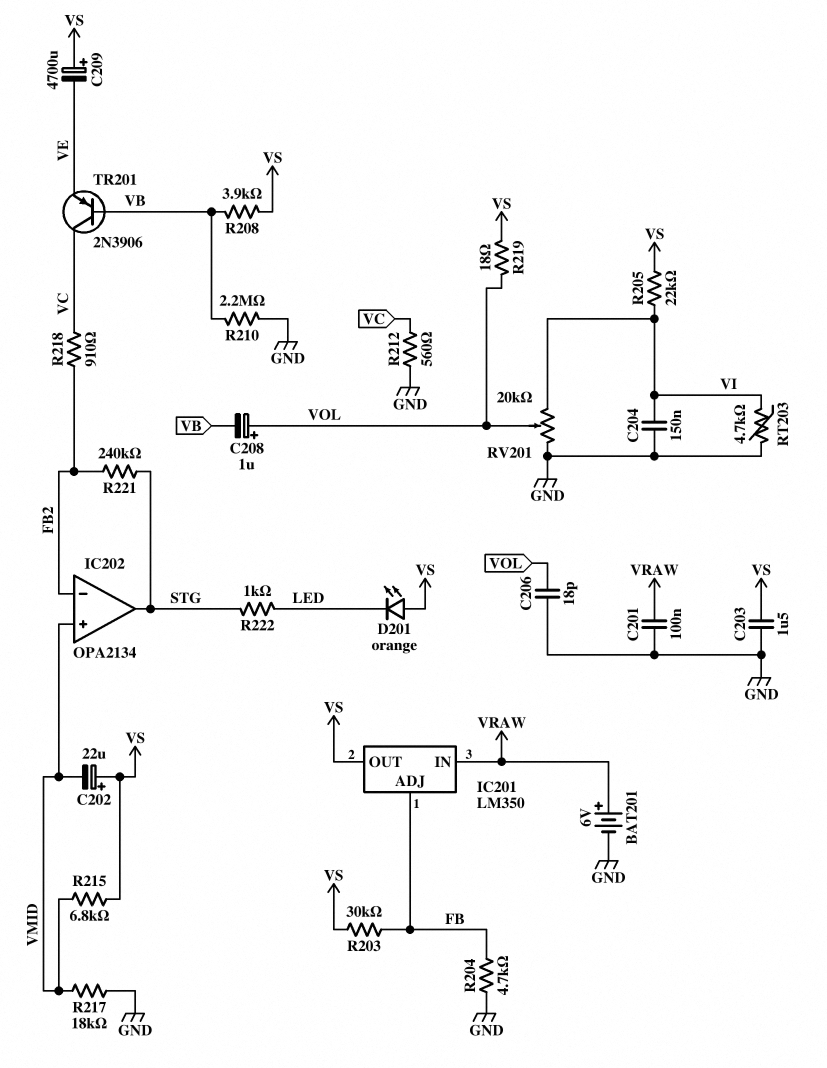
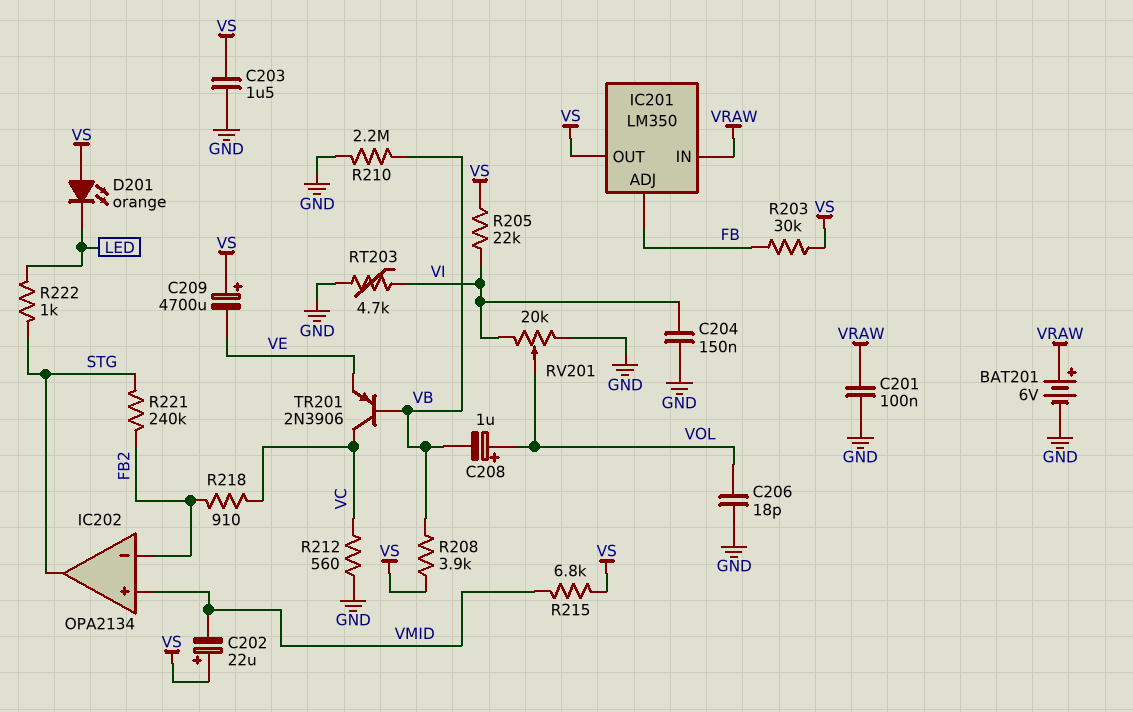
R204: 4.7k (FB, GND) -> none
R217: 18k (GND, VMID) -> none
R219: 18 (VOL, VS) -> none

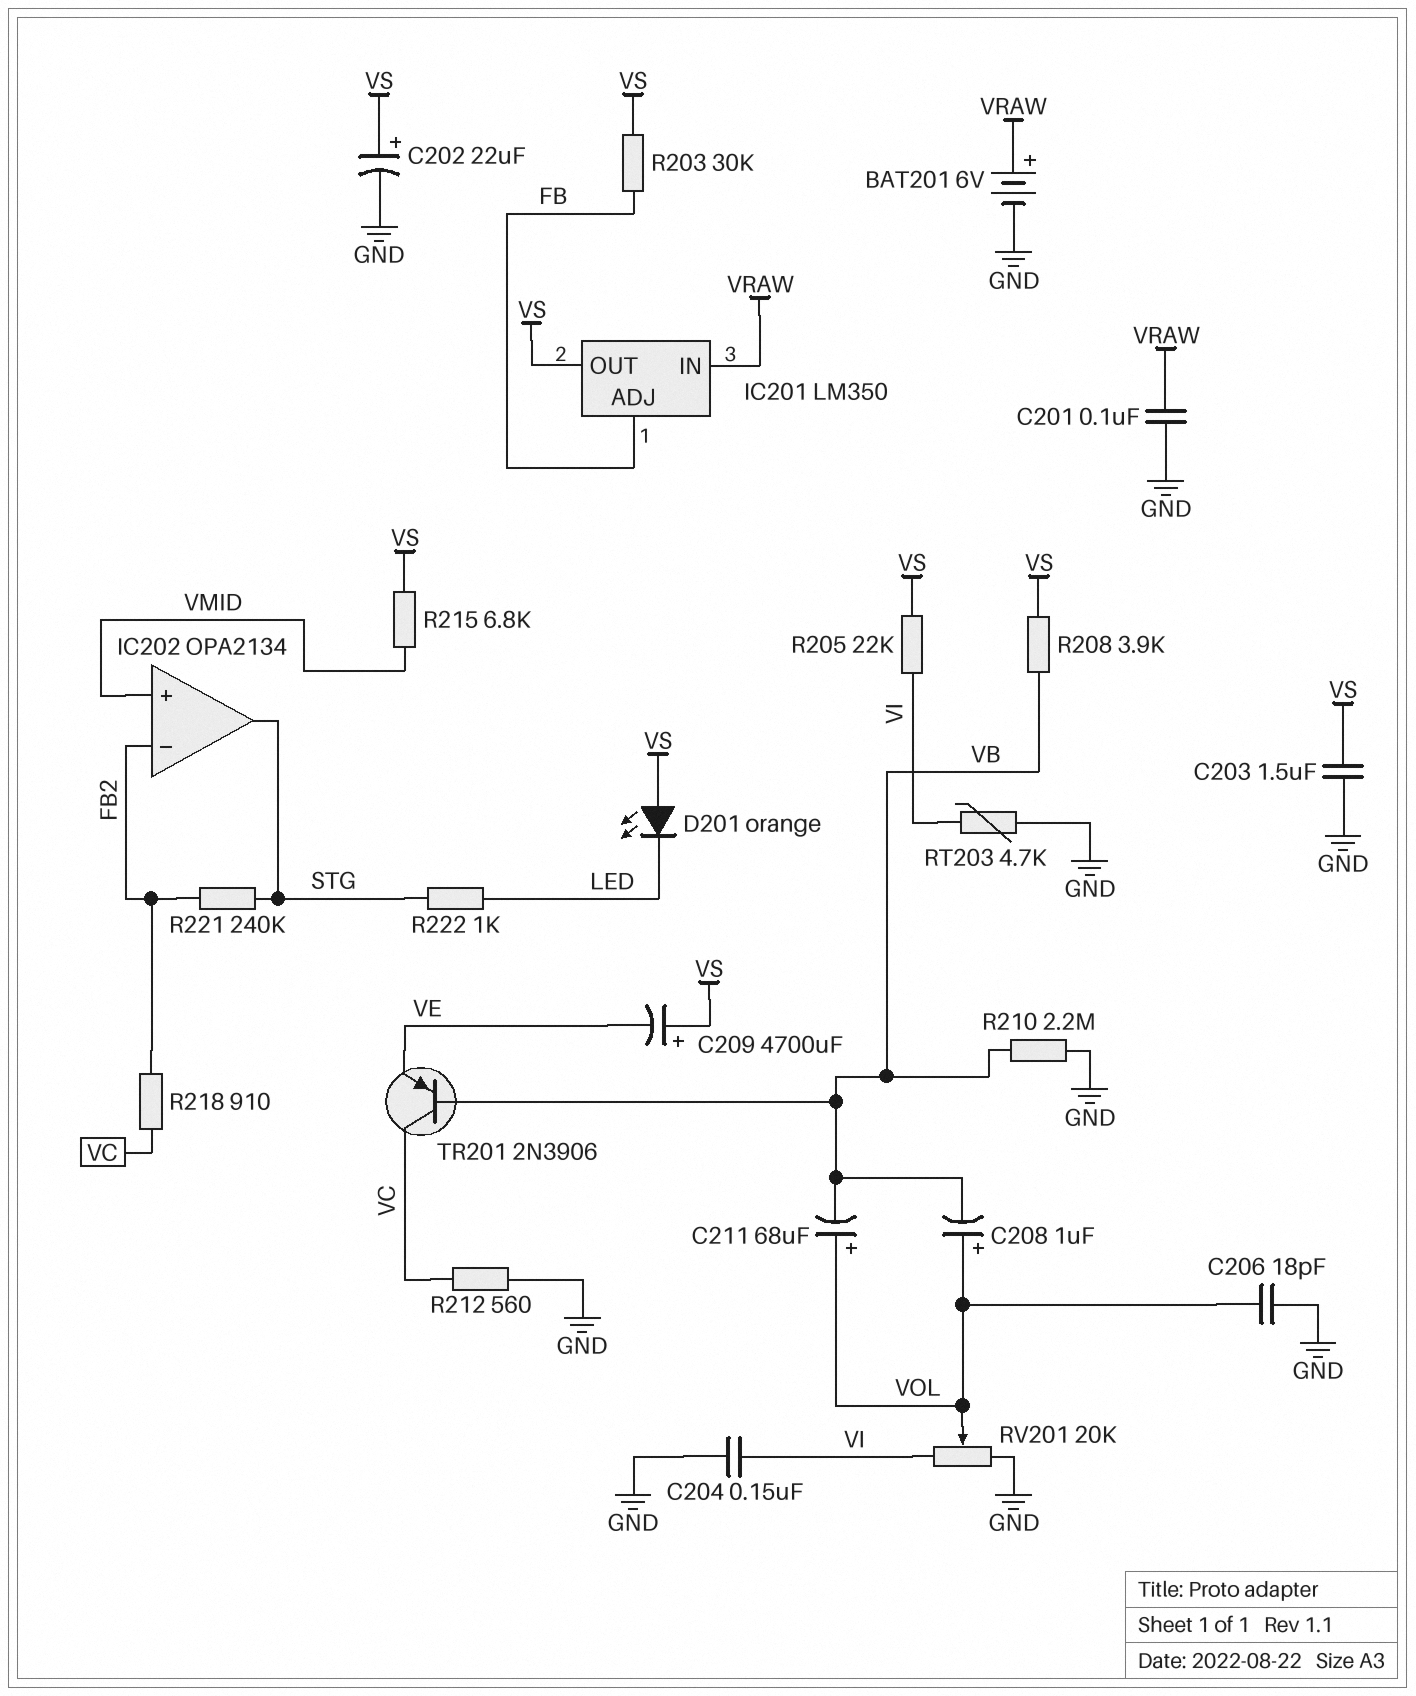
C202: 22uF (plus VS, minus VMID) -> 22uF (plus VS, minus GND)
C211: none -> 68uF (plus VOL, minus VB)

